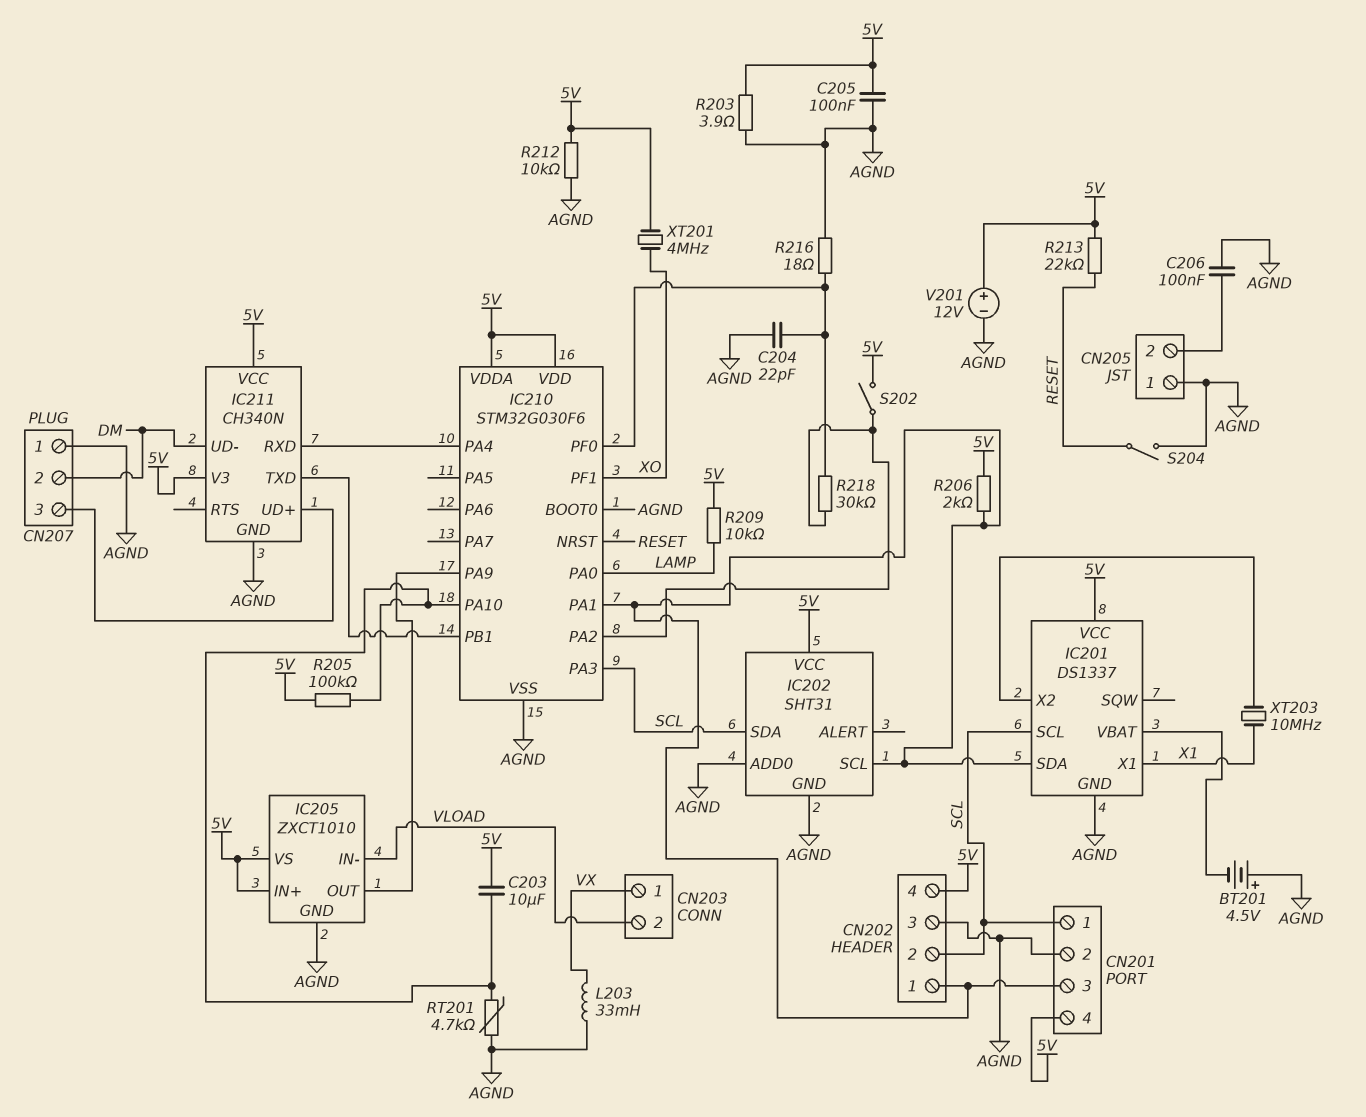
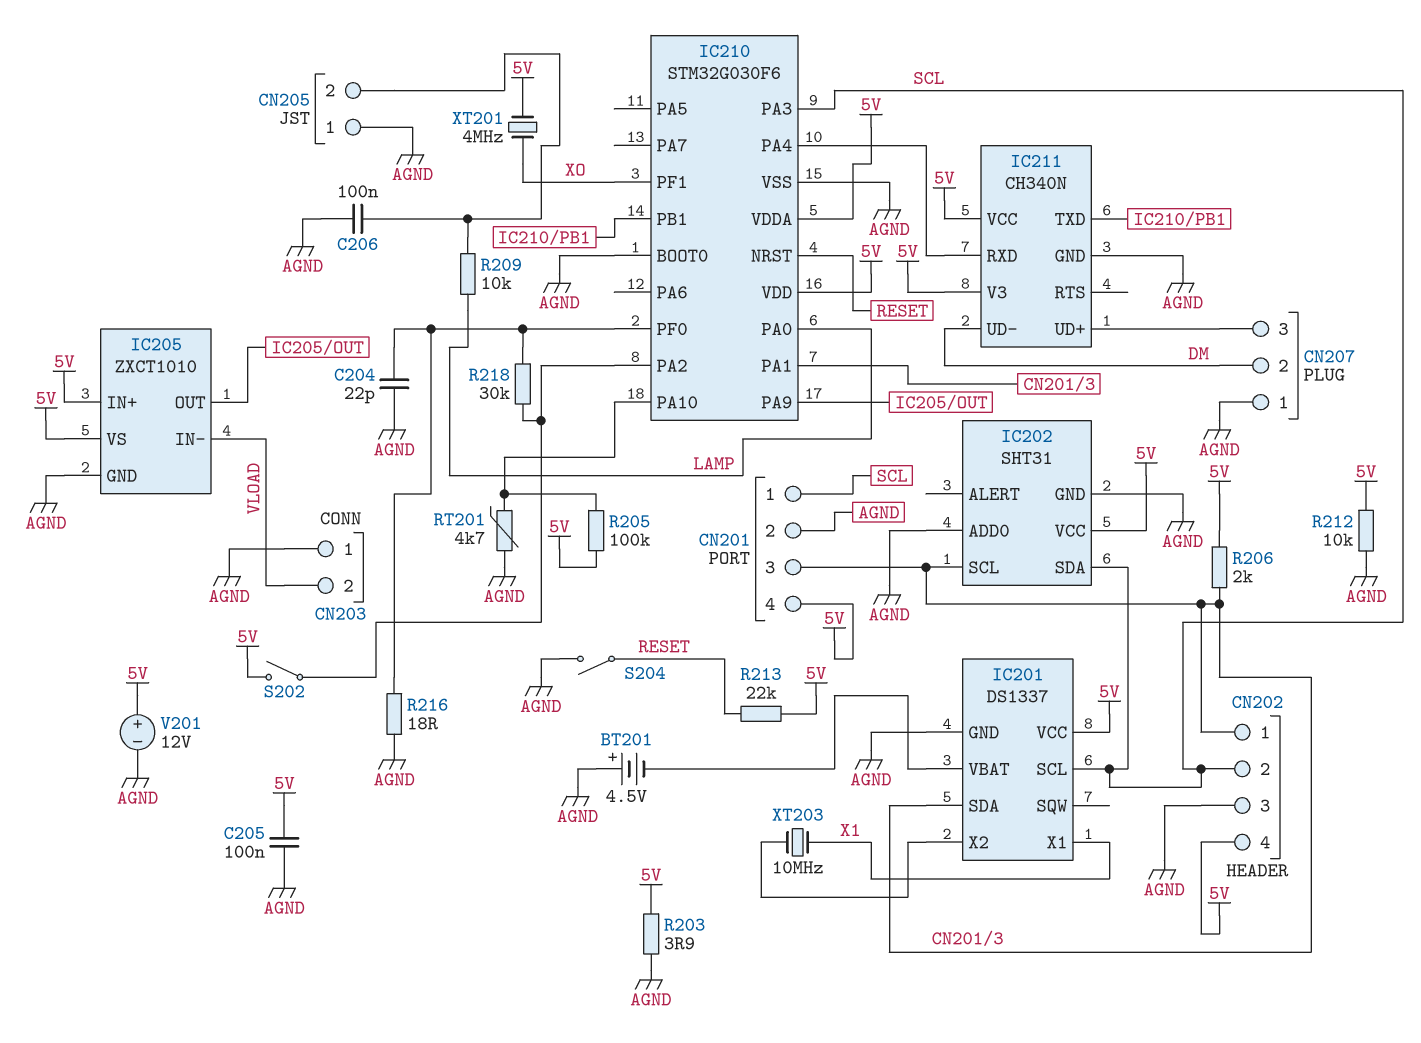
C203: 10uF (5V, IC210/PA10) -> none
CN203 pin 1: VX -> AGND
L203: 33mH (AGND, VX) -> none
R209: 10k (5V, LAMP) -> 10k (CN205/2, LAMP)

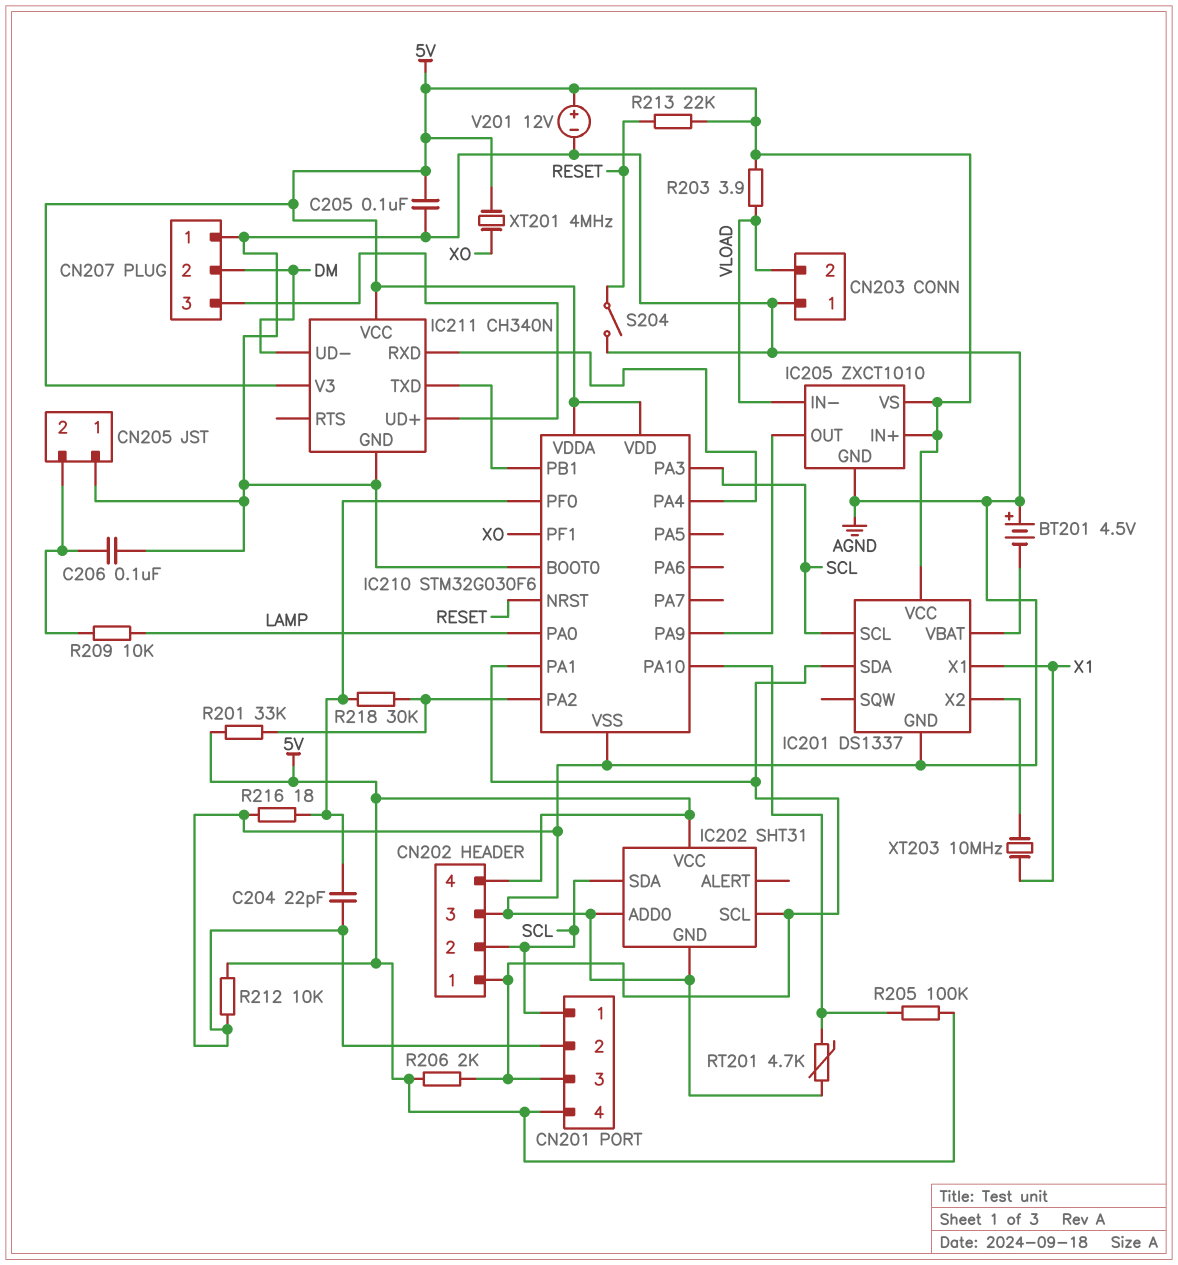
R201: none -> 33k (5V, IC210/PA2)
R203: 3.9 (5V, AGND) -> 3.9 (5V, VLOAD)
S202: switch (5V, IC210/PA2) -> none

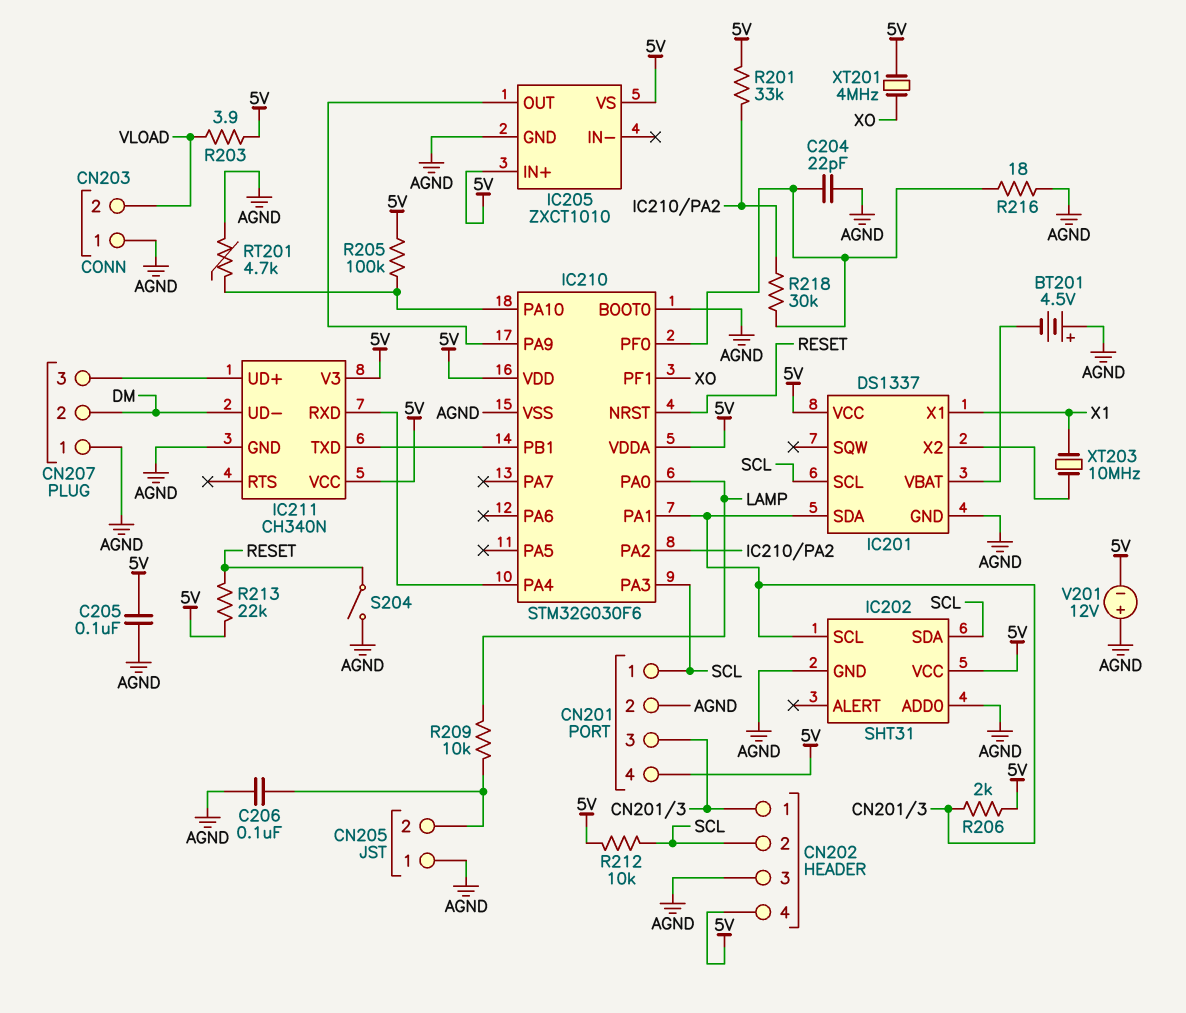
IC205 pin IN-: VLOAD -> none
R212: 10k (5V, AGND) -> 10k (5V, SCL)
V201: 12V (plus 5V, minus AGND) -> 12V (plus AGND, minus 5V)

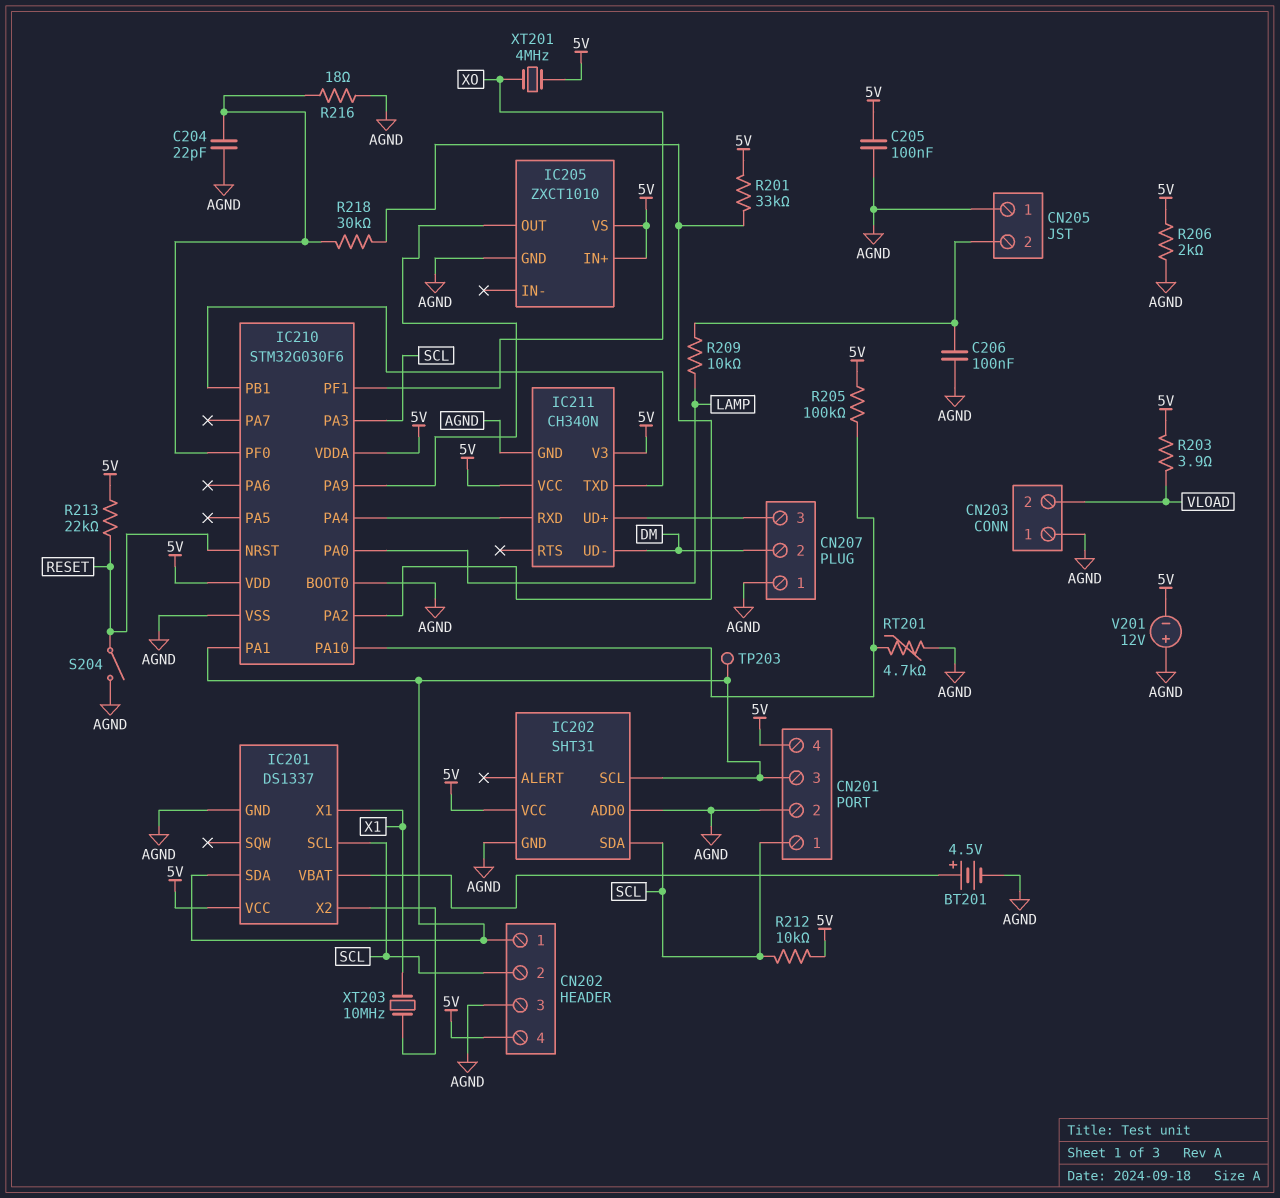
BT201: 4.5V (plus AGND, minus IC201/VBAT) -> 4.5V (plus IC201/VBAT, minus AGND)
R206: 2k (5V, CN201/3) -> 2k (5V, AGND)
TP203: none -> test point (CN201/3)

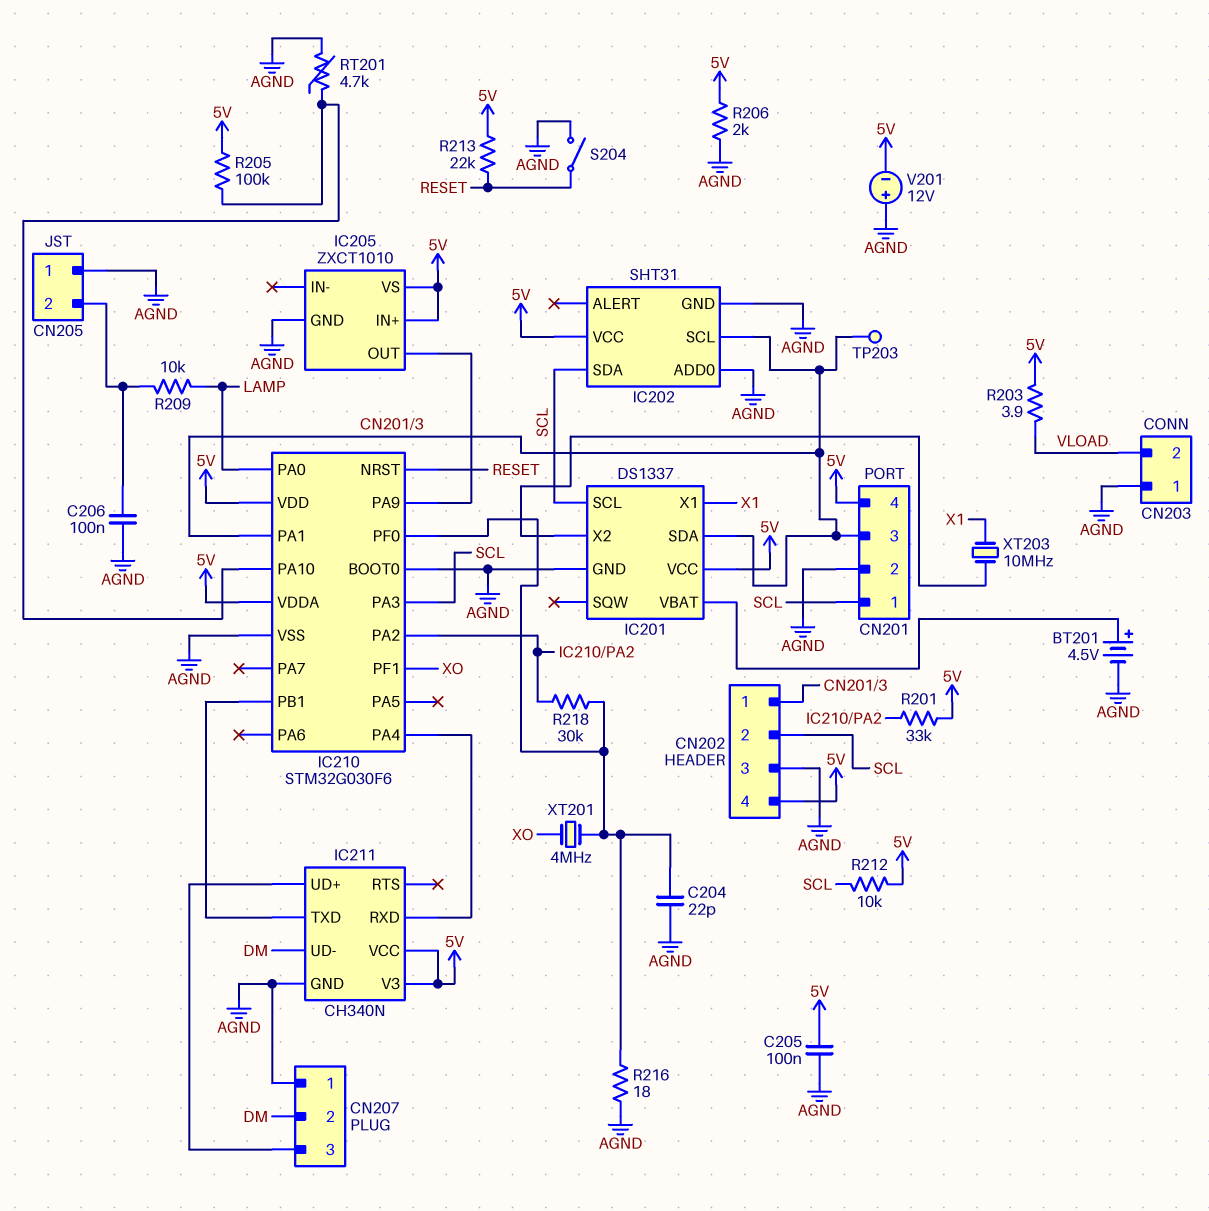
XT201: 4MHz (5V, XO) -> 4MHz (IC210/PF0, XO)

